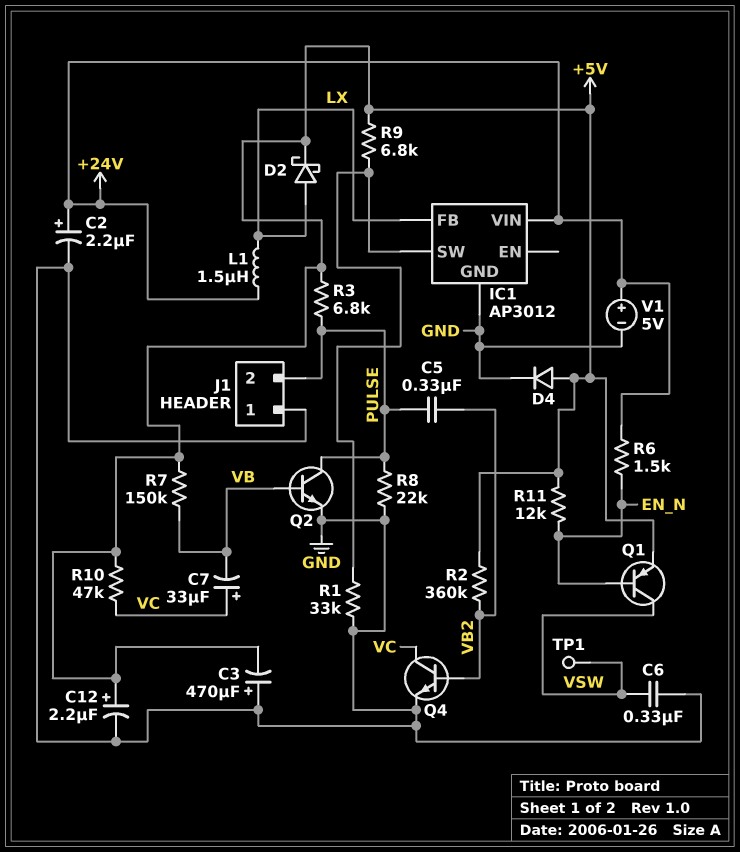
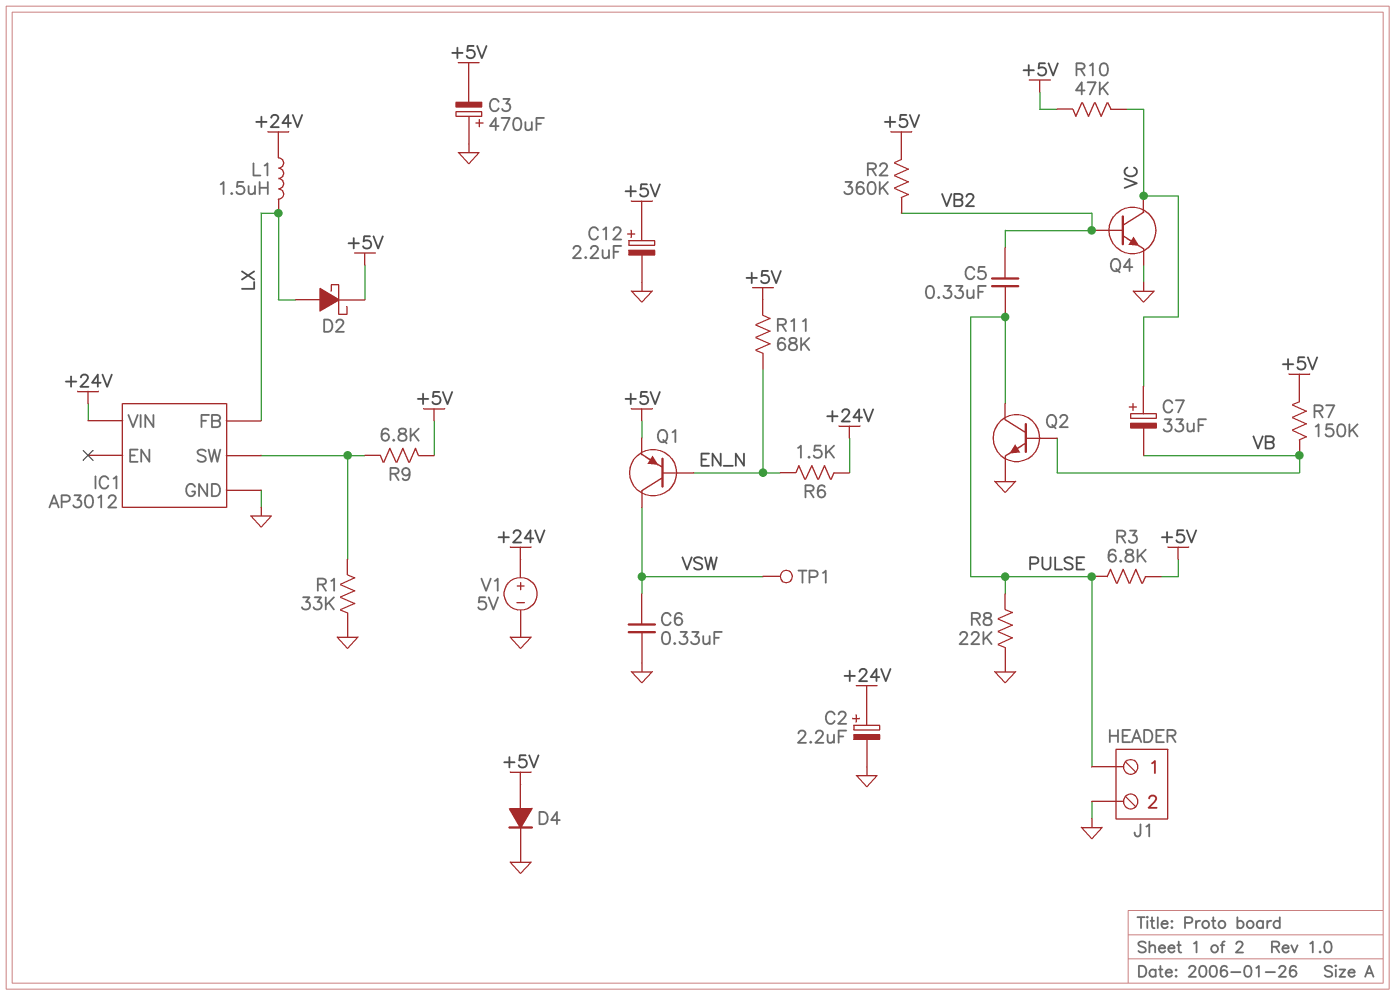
J1 pin 1: GND -> PULSE
J1 pin 2: PULSE -> GND
R11: 12k (+5V, EN_N) -> 68k (+5V, EN_N)

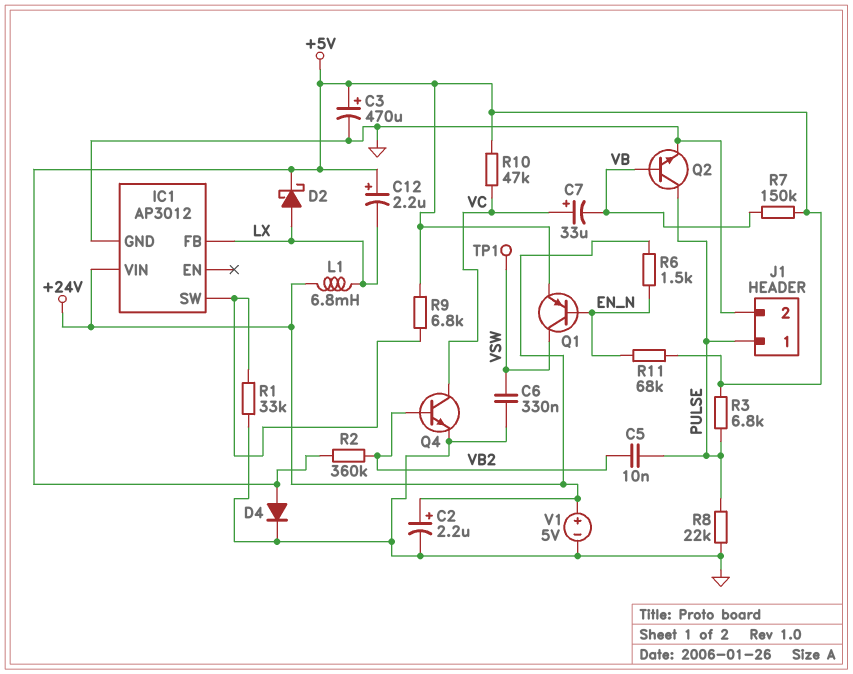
C3: 470uF (plus GND, minus +5V) -> 470uF (plus +5V, minus GND)
C5: 330nF (PULSE, VB2) -> 10nF (PULSE, VB2)
C12: 2.2uF (plus +5V, minus GND) -> 2.2uF (plus +5V, minus LX)
L1: 1.5uH (+24V, LX) -> 6.8mH (+24V, LX)

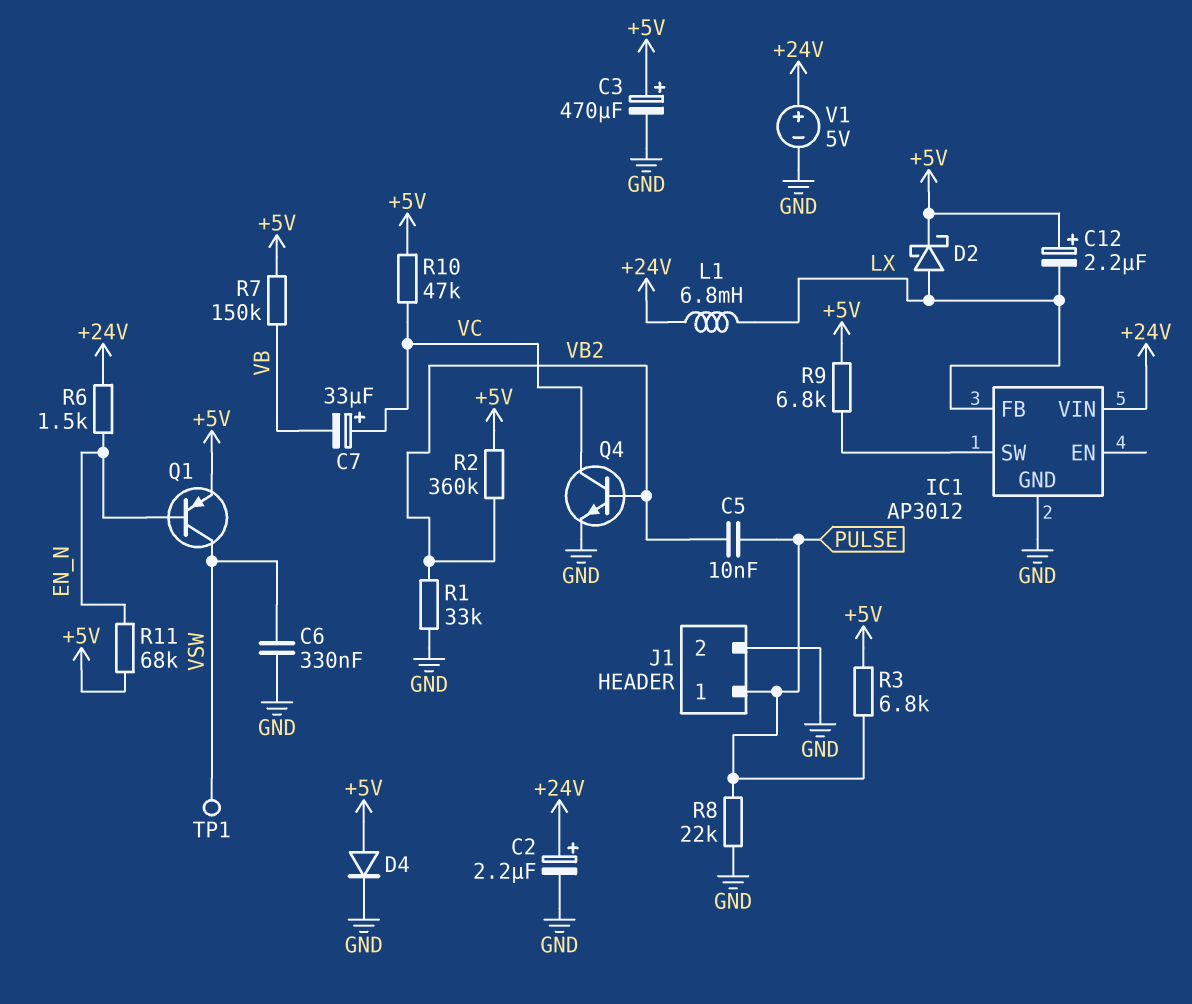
Q2: NPN (B VB, C PULSE, E GND) -> none
R1: 33k (GND, IC1/SW) -> 33k (GND, VB2)

